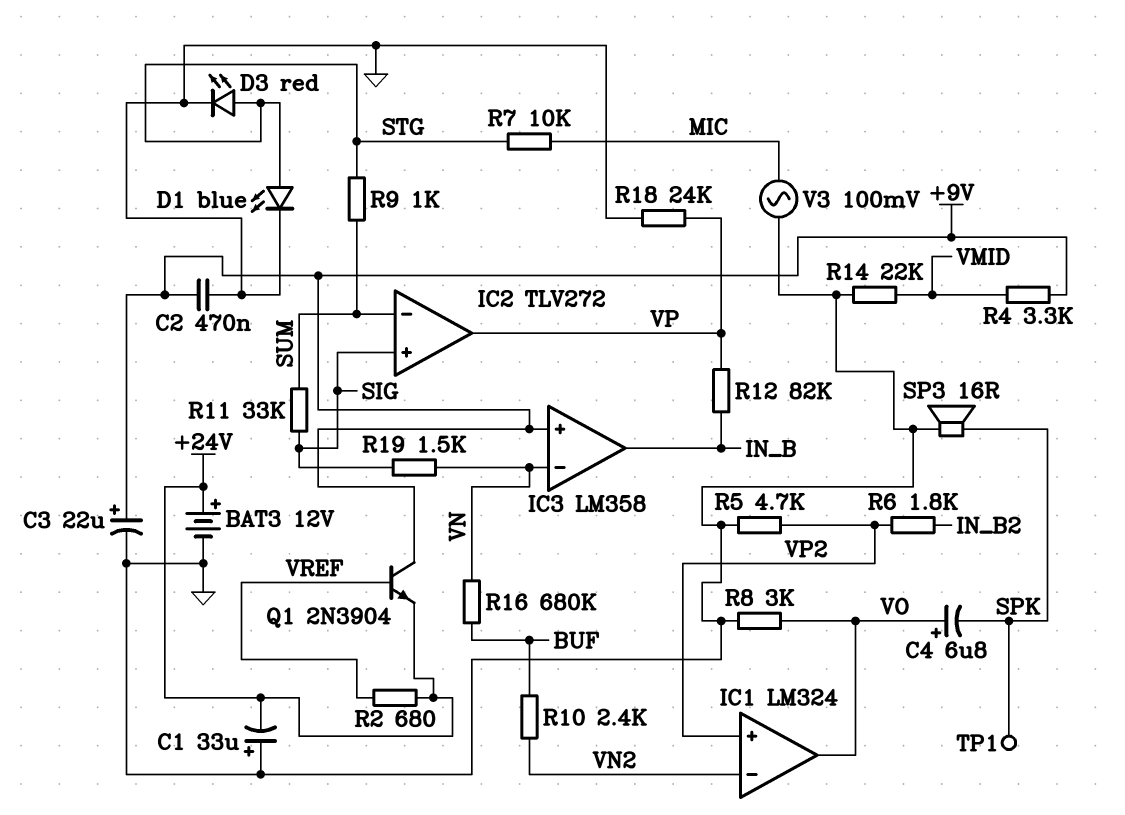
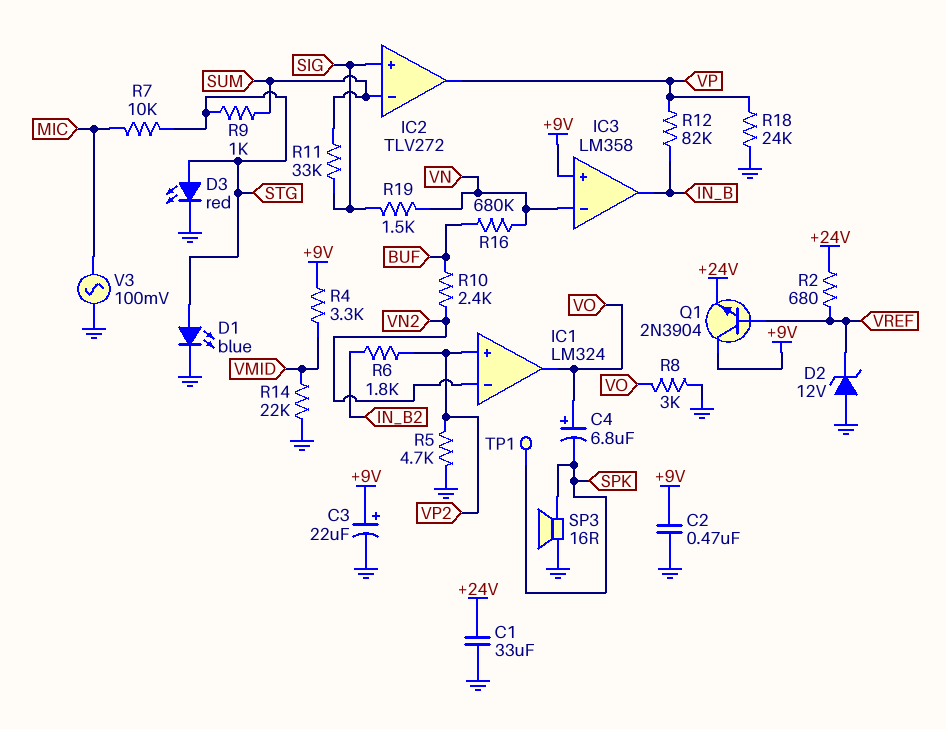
BAT3: 12V (plus +24V, minus GND) -> none
C1: 33uF (plus GND, minus +24V) -> 33uF (+24V, GND)
D2: none -> zener 12V (A GND, K VREF)

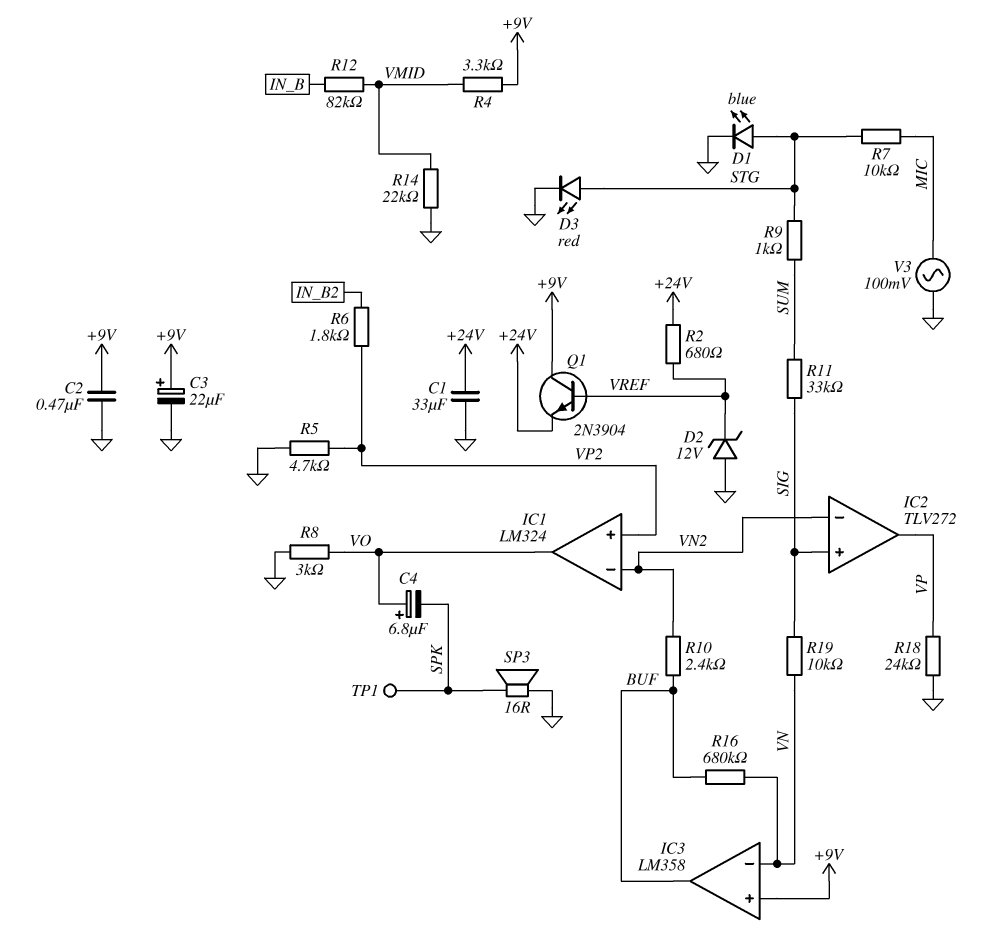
IC2 pin in-: SUM -> VN2
IC3 pin out: IN_B -> BUF
R12: 82k (IN_B, VP) -> 82k (IN_B, VMID)
R19: 1.5k (SIG, VN) -> 10k (SIG, VN)

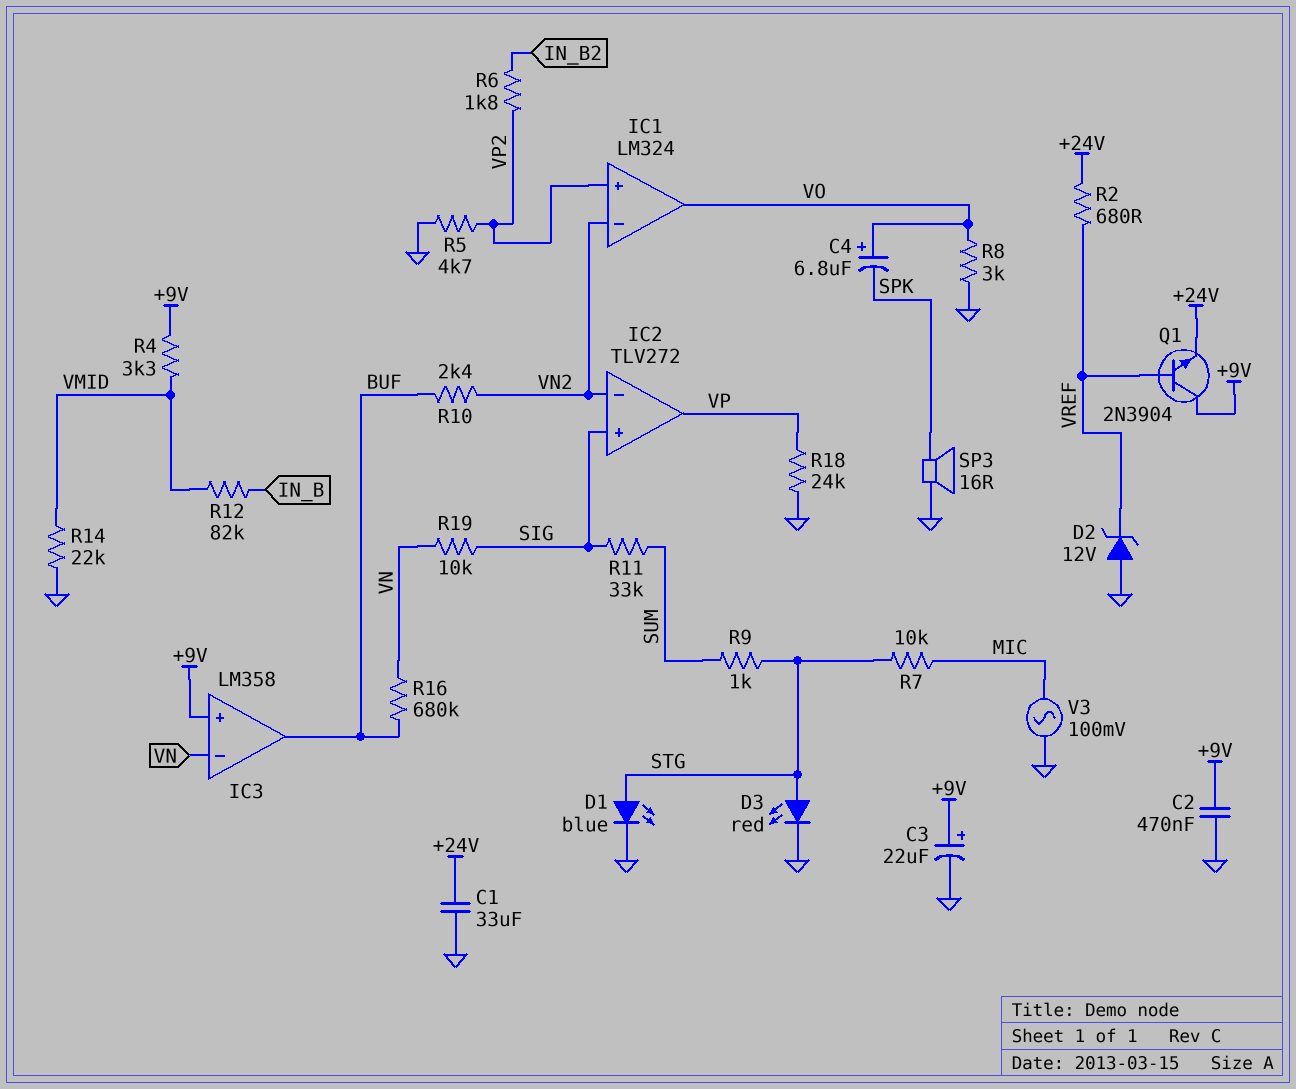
TP1: test point (SPK) -> none

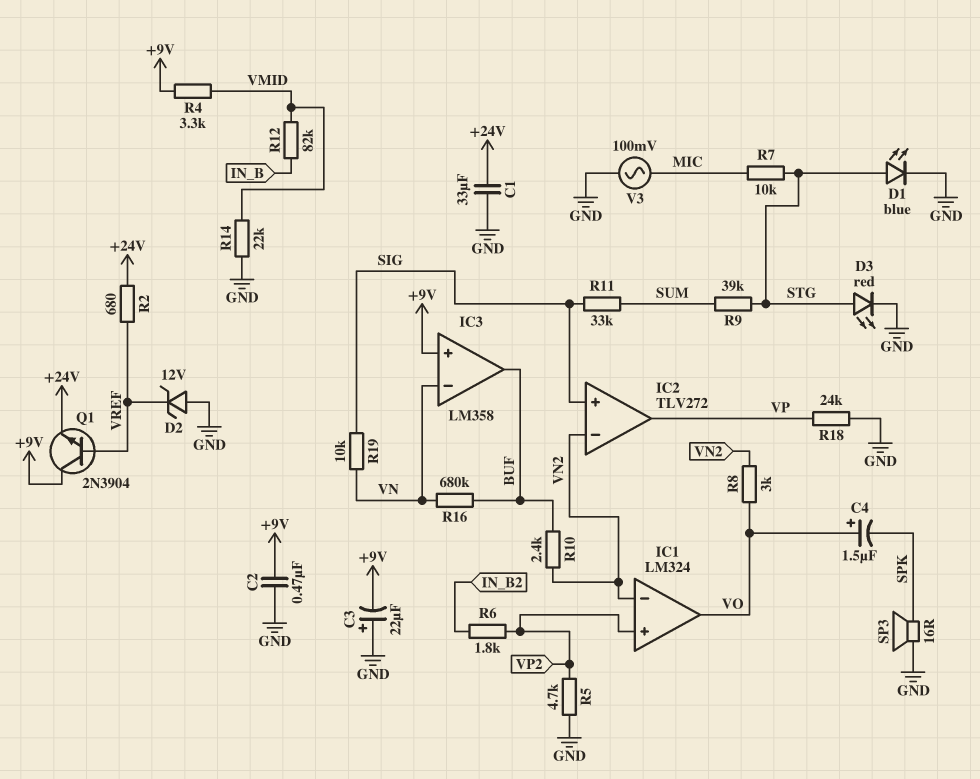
C3: 22uF (plus +9V, minus GND) -> 22uF (plus GND, minus +9V)
C4: 6.8uF (plus VO, minus SPK) -> 1.5uF (plus VO, minus SPK)
R8: 3k (GND, VO) -> 3k (VN2, VO)
R9: 1k (STG, SUM) -> 39k (STG, SUM)

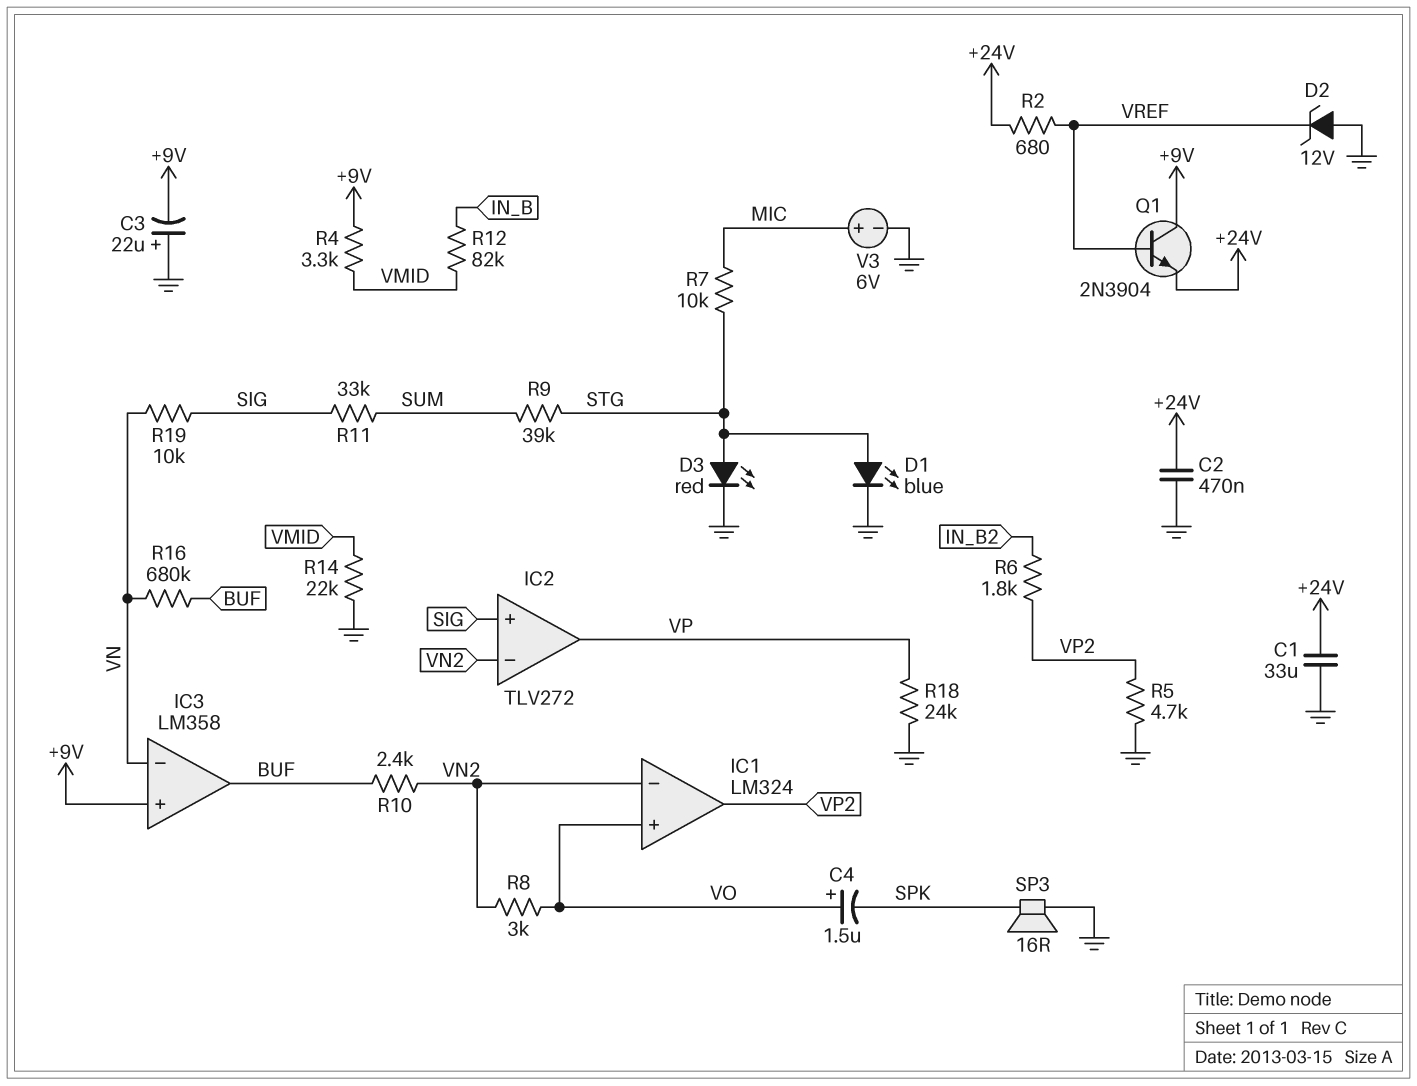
C2: 470nF (+9V, GND) -> 470nF (+24V, GND)
IC1 pin in+: VP2 -> VO
IC1 pin out: VO -> VP2
V3: AC 100mV (GND, MIC) -> 6V (plus MIC, minus GND)

